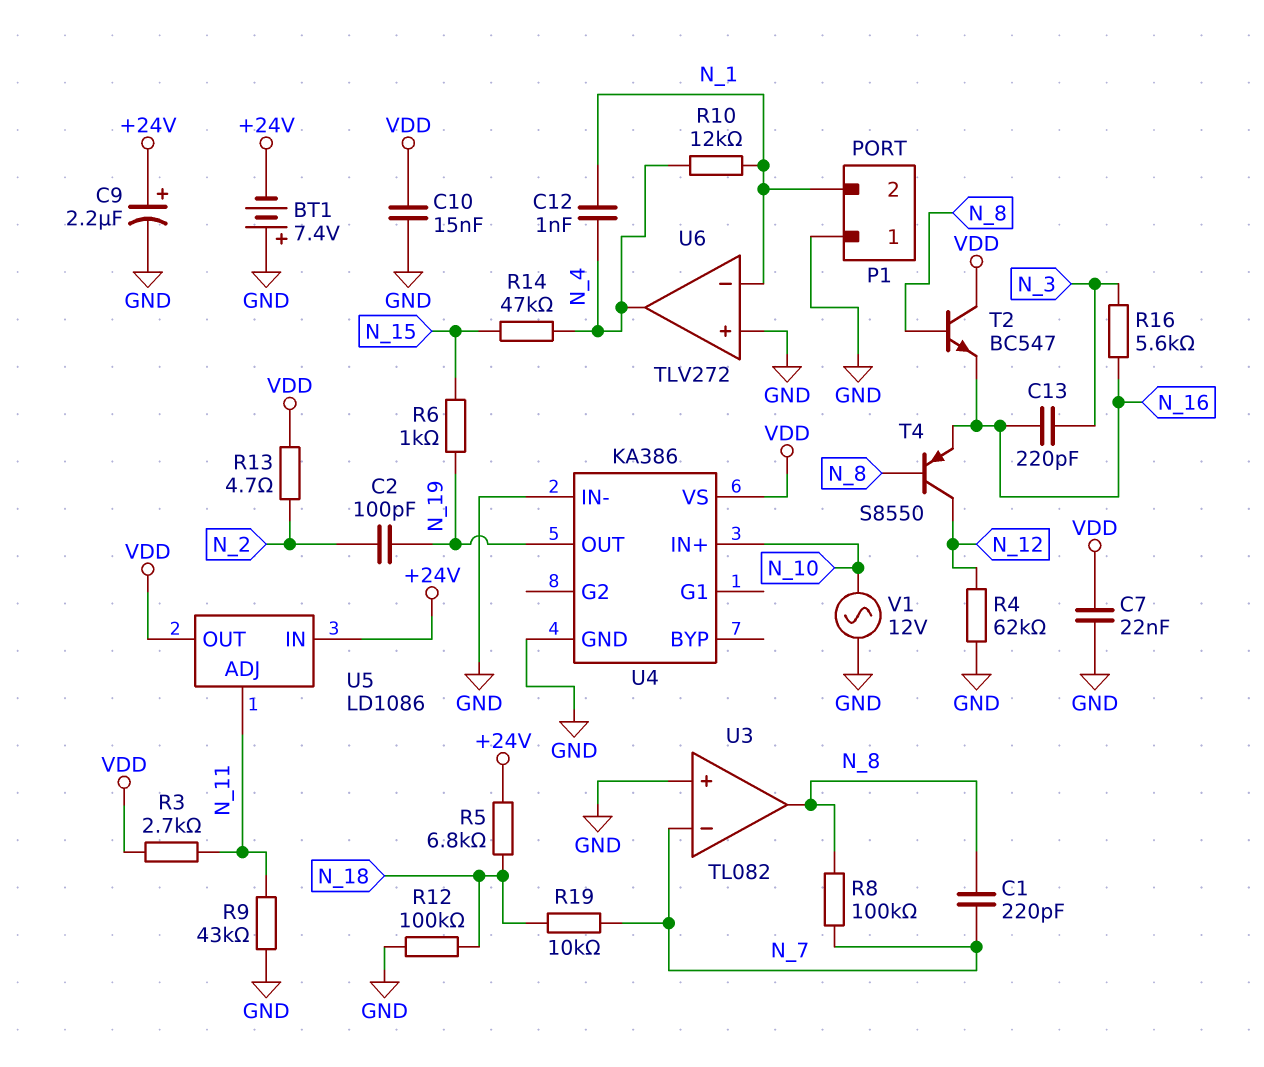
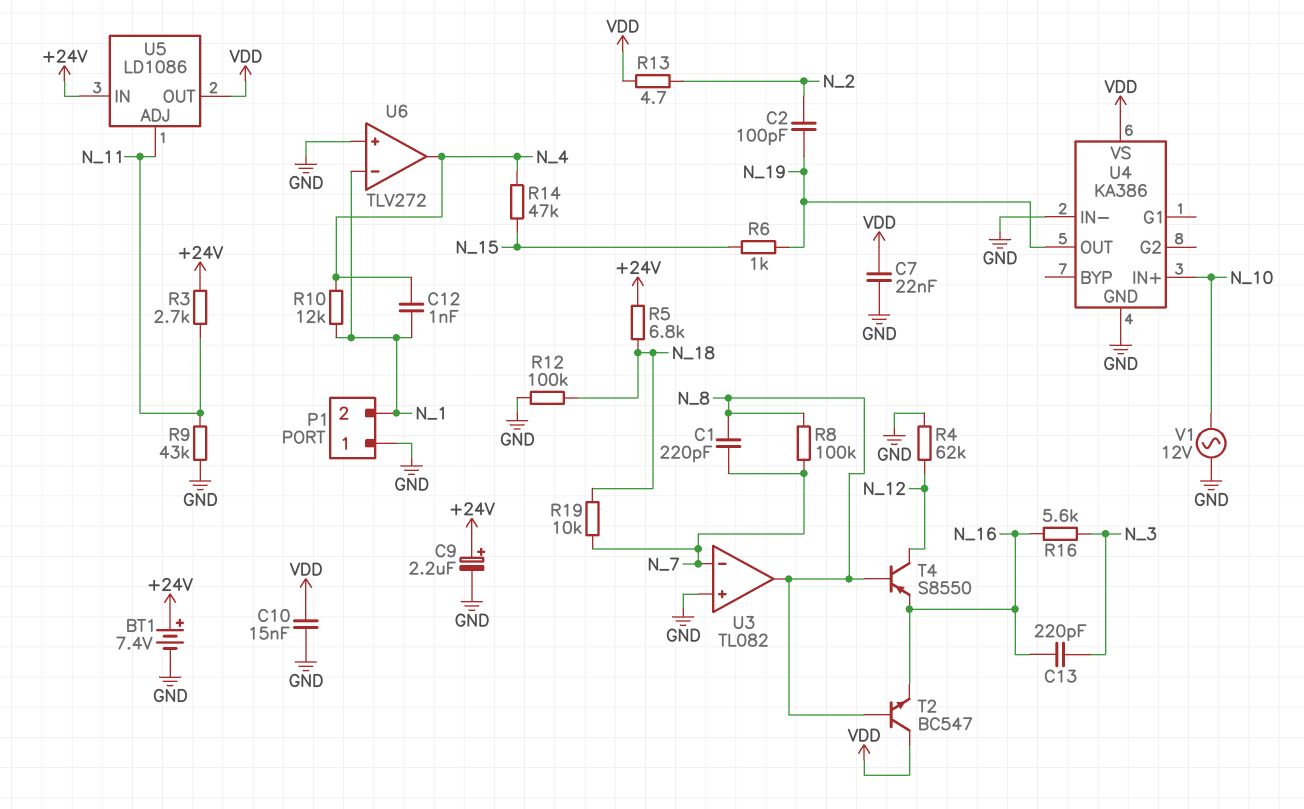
BT1: 7.4V (plus GND, minus +24V) -> 7.4V (plus +24V, minus GND)
R3: 2.7k (N_11, VDD) -> 2.7k (+24V, N_11)

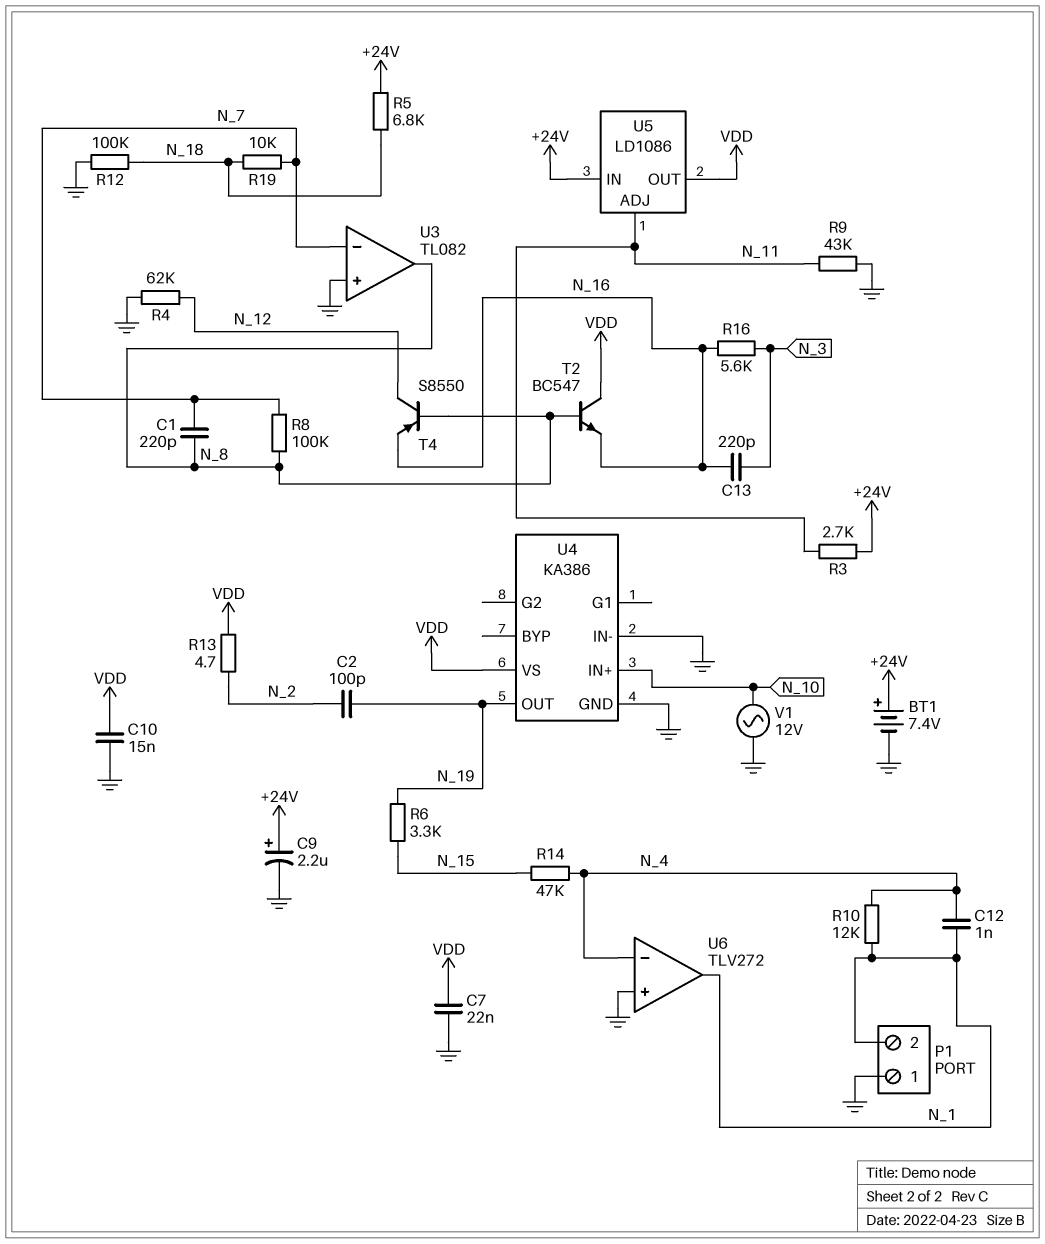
R6: 1k (N_15, N_19) -> 3.3k (N_15, N_19)
U6 pin in-: N_1 -> N_4
U6 pin out: N_4 -> N_1

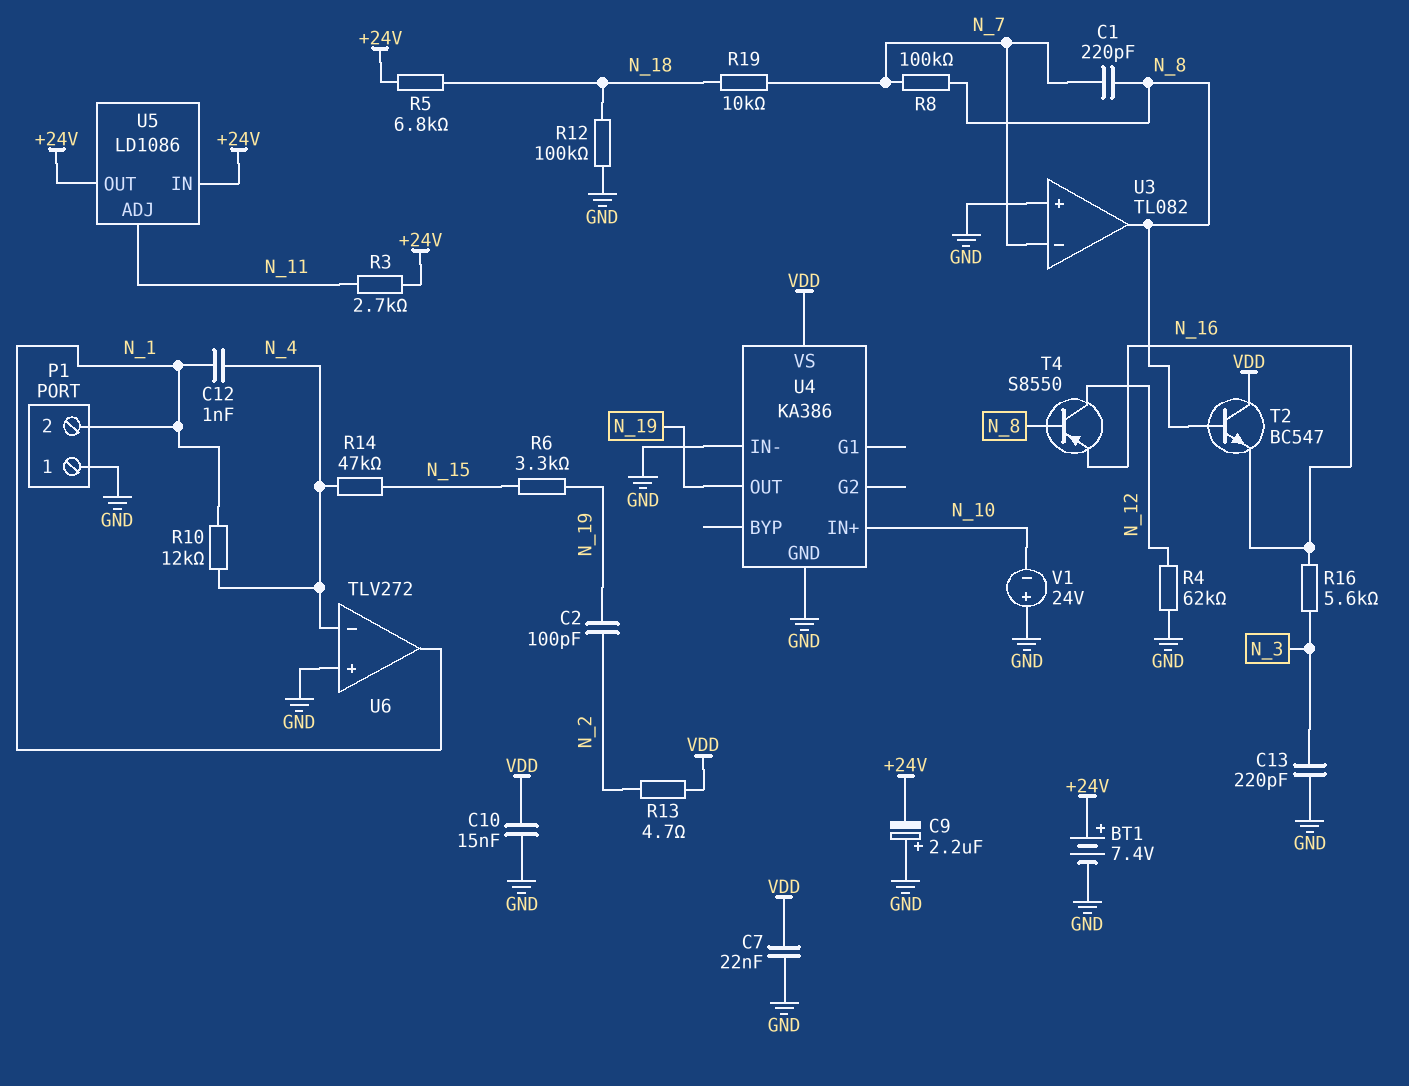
C9: 2.2uF (plus +24V, minus GND) -> 2.2uF (plus GND, minus +24V)
C13: 220pF (N_3, N_16) -> 220pF (GND, N_3)
R9: 43k (GND, N_11) -> none
U5 pin OUT: VDD -> +24V
V1: AC 12V (GND, N_10) -> 24V (plus GND, minus N_10)

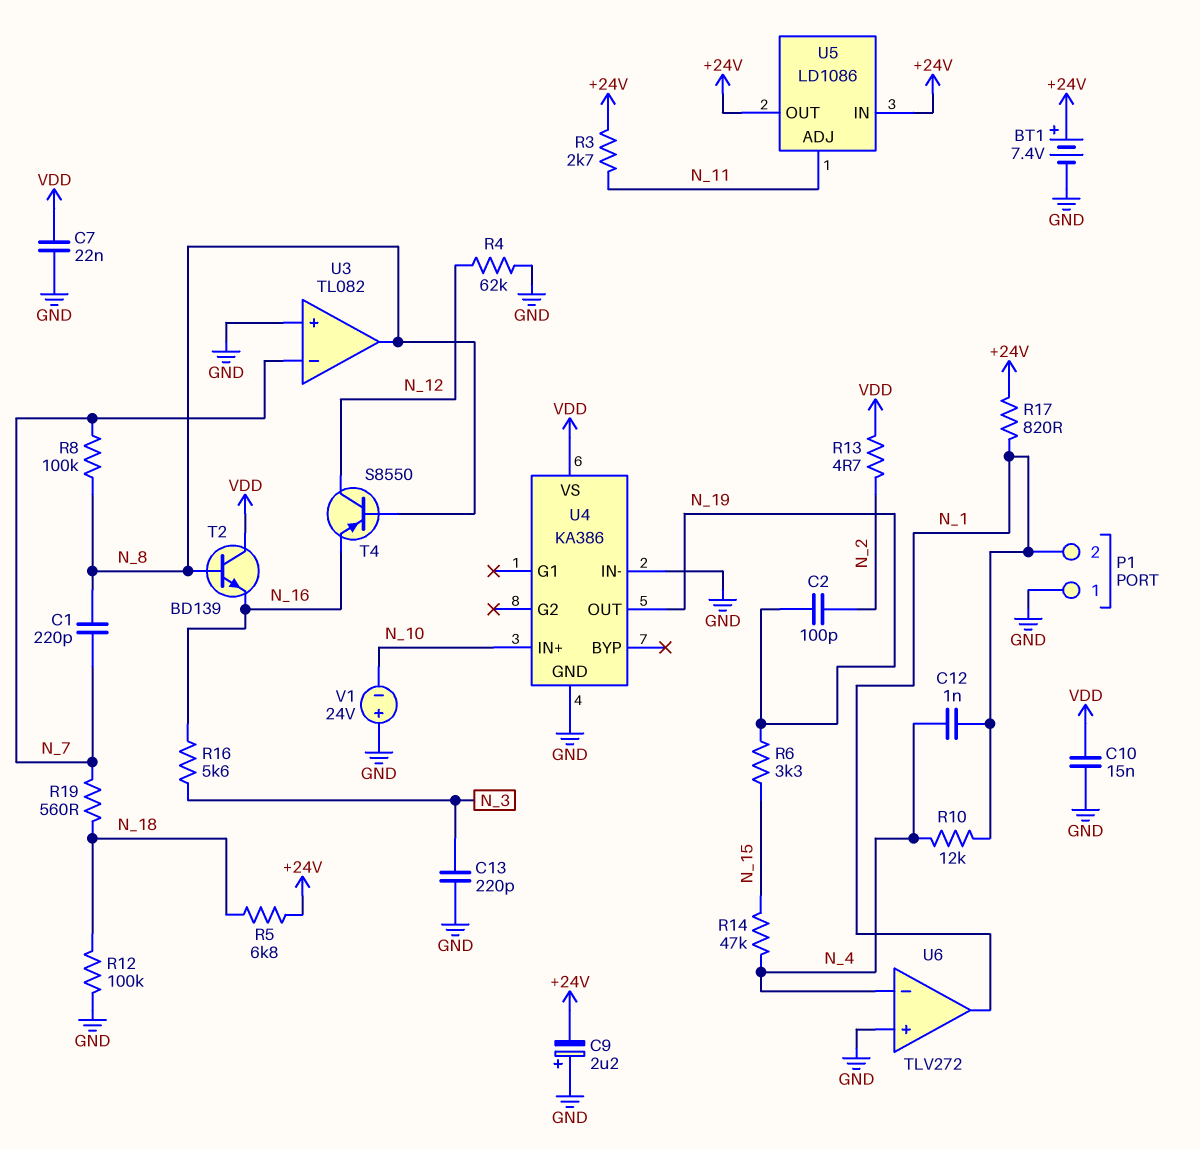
R17: none -> 820 (+24V, N_1)
R19: 10k (N_7, N_18) -> 560 (N_7, N_18)
T2: NPN BC547 (B N_8, C VDD, E N_16) -> NPN BD139 (B N_8, C VDD, E N_16)

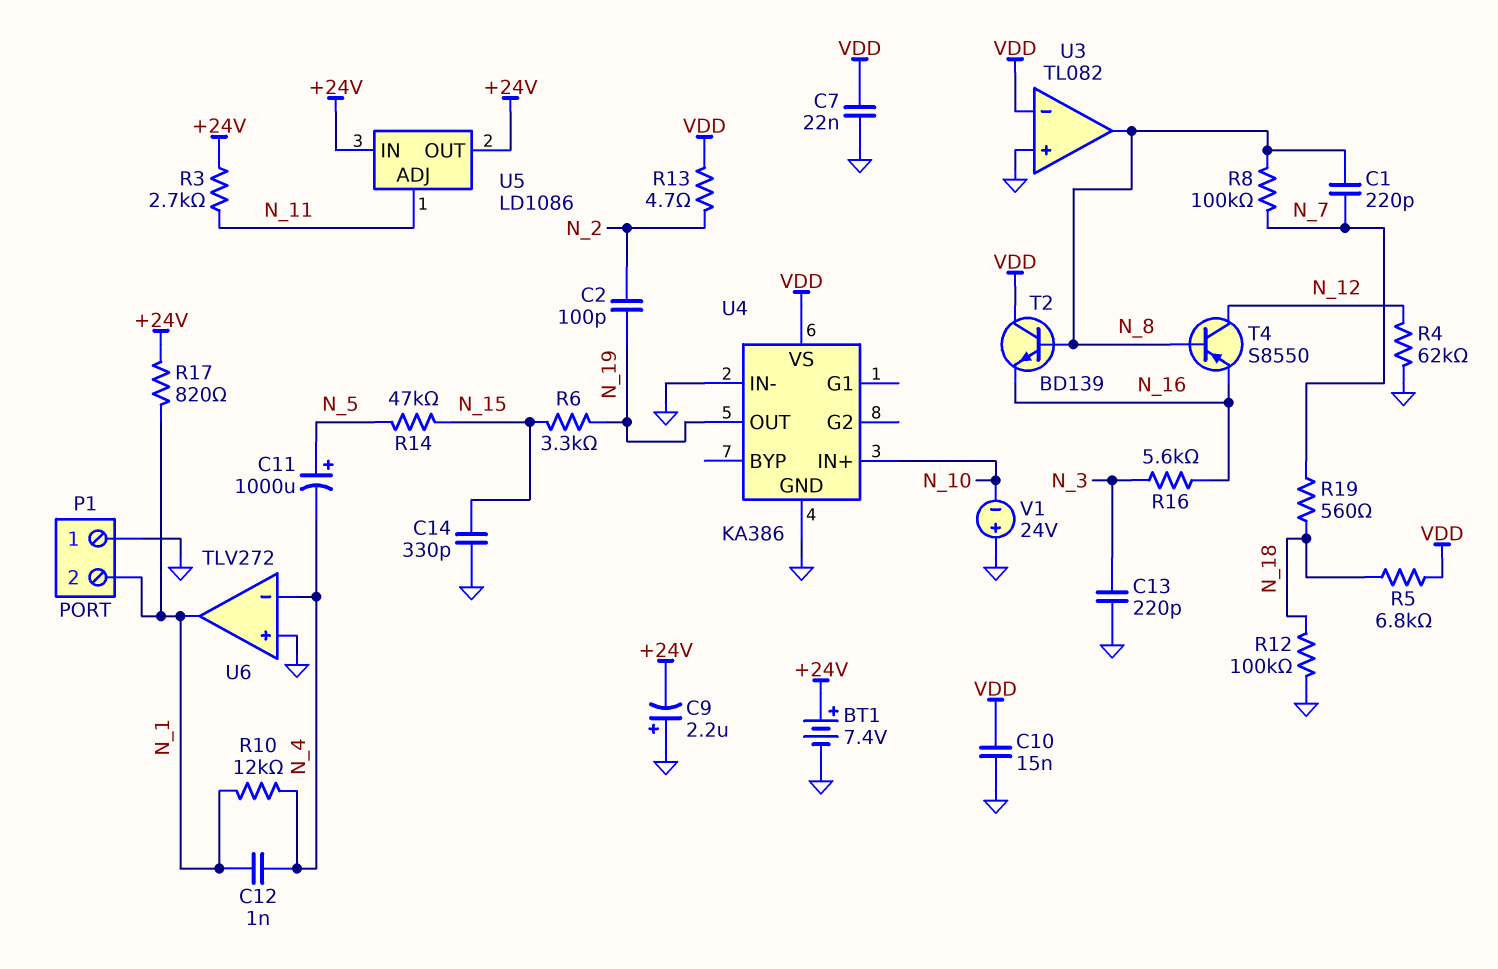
C11: none -> 1000uF (plus N_5, minus N_4)
C14: none -> 330pF (GND, N_15)
R5: 6.8k (+24V, N_18) -> 6.8k (N_18, VDD)
R14: 47k (N_4, N_15) -> 47k (N_5, N_15)
U3 pin in-: N_7 -> VDD

